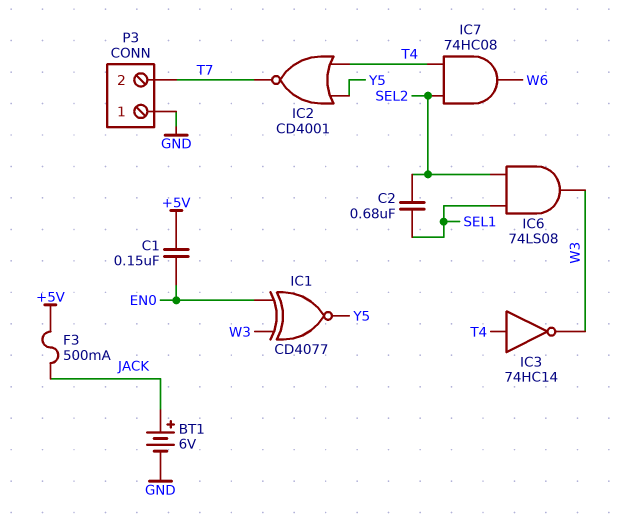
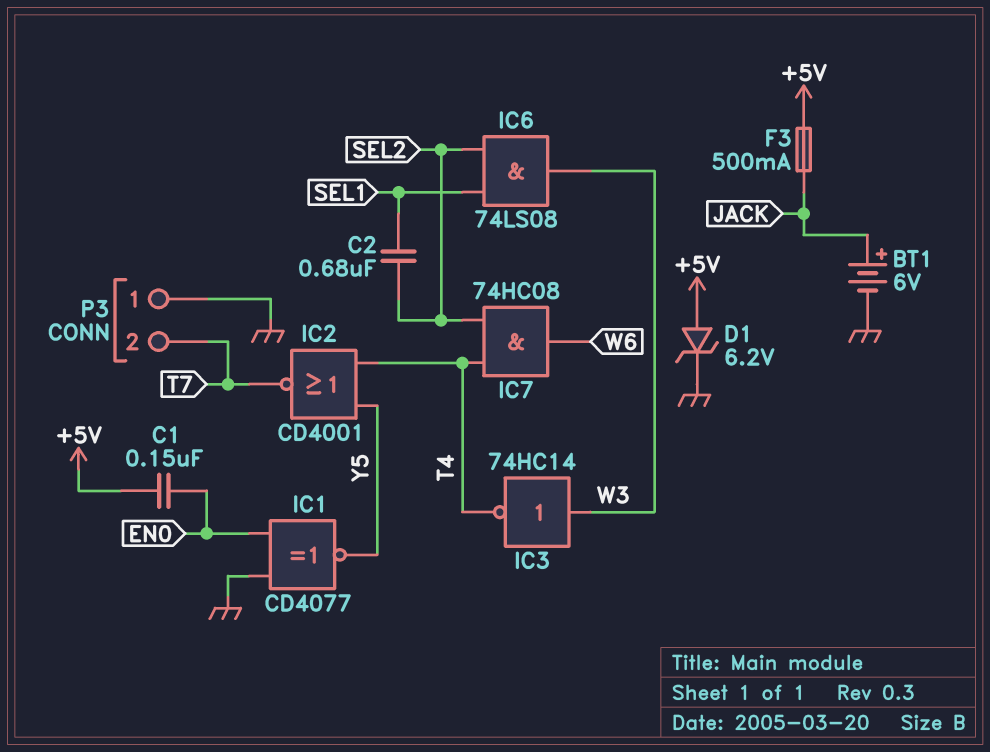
D1: none -> zener 6.2V (A +5V, K GND)
IC1: XNOR CD4077 (in EN0, in W3, out Y5) -> XNOR CD4077 (in EN0, in GND, out Y5)
IC3: NOT 74HC14 (in T4, out W3) -> NOT 74HC14 (in W3, out T4)

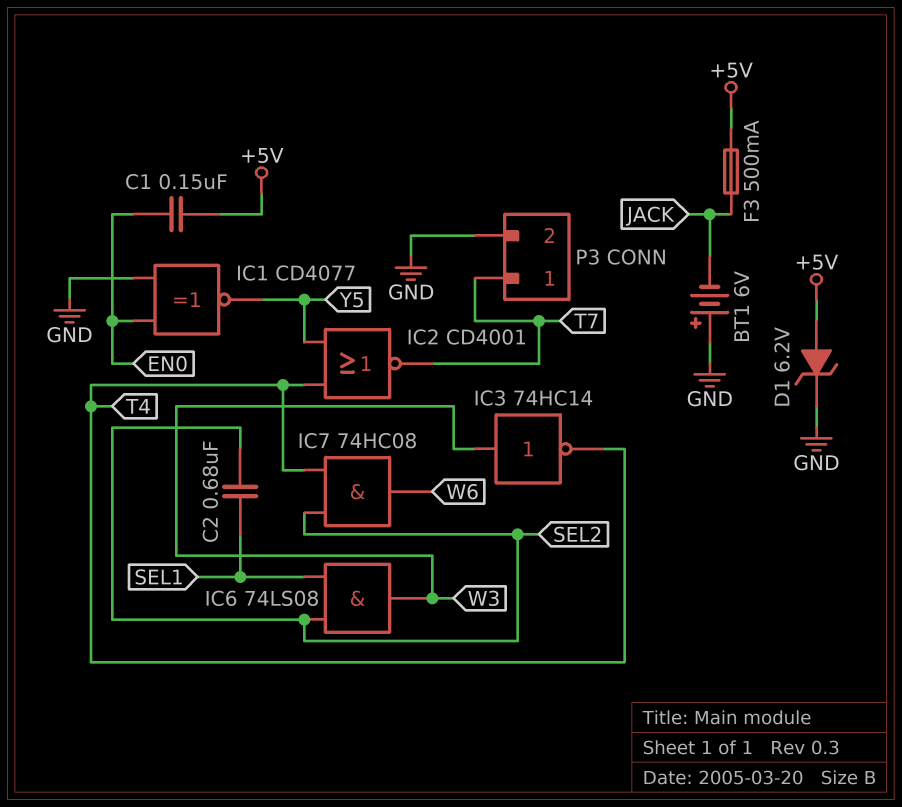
BT1: 6V (plus JACK, minus GND) -> 6V (plus GND, minus JACK)
P3 pin 1: GND -> T7
P3 pin 2: T7 -> GND

